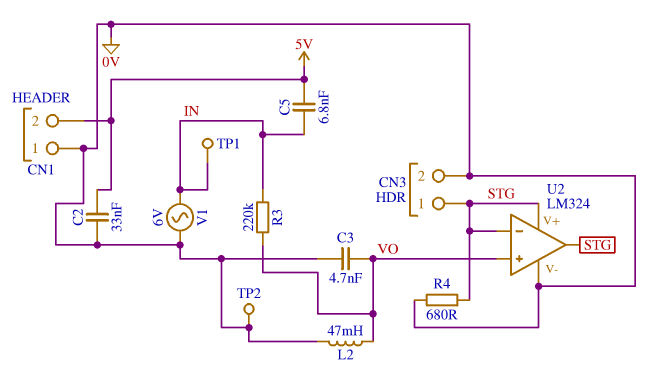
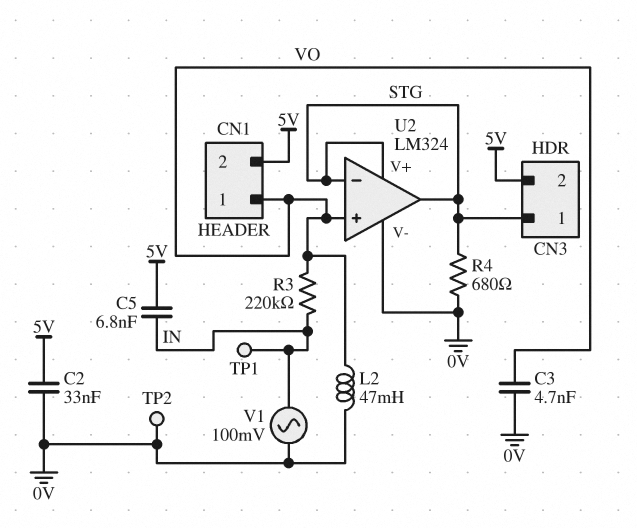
CN1 pin 1: 0V -> VO
CN3 pin 2: 0V -> 5V
V1: AC 6V (0V, IN) -> AC 100mV (0V, IN)

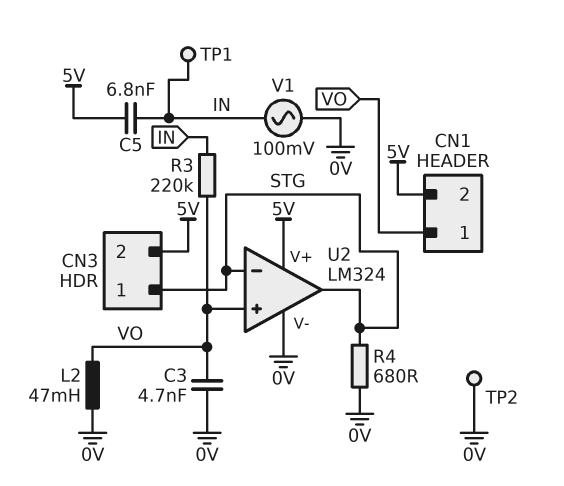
C2: 33nF (0V, 5V) -> none
U2 pin V+: STG -> 5V

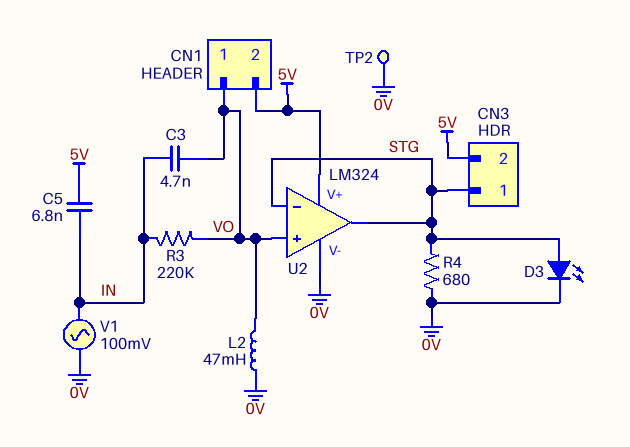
C3: 4.7nF (0V, VO) -> 4.7nF (IN, VO)
D3: none -> LED (A STG, K 0V)
TP1: test point (IN) -> none

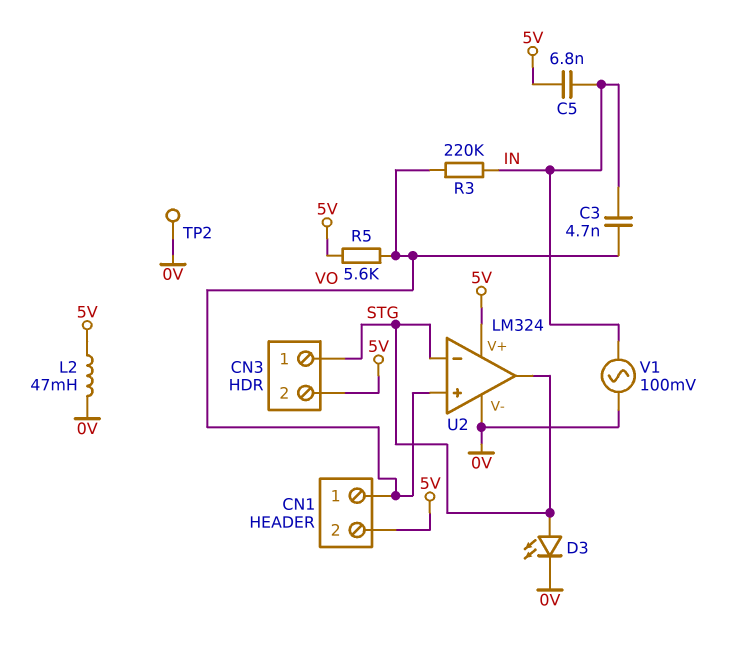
L2: 47mH (0V, VO) -> 47mH (0V, 5V)
R4: 680 (0V, STG) -> none
R5: none -> 5.6k (5V, VO)

